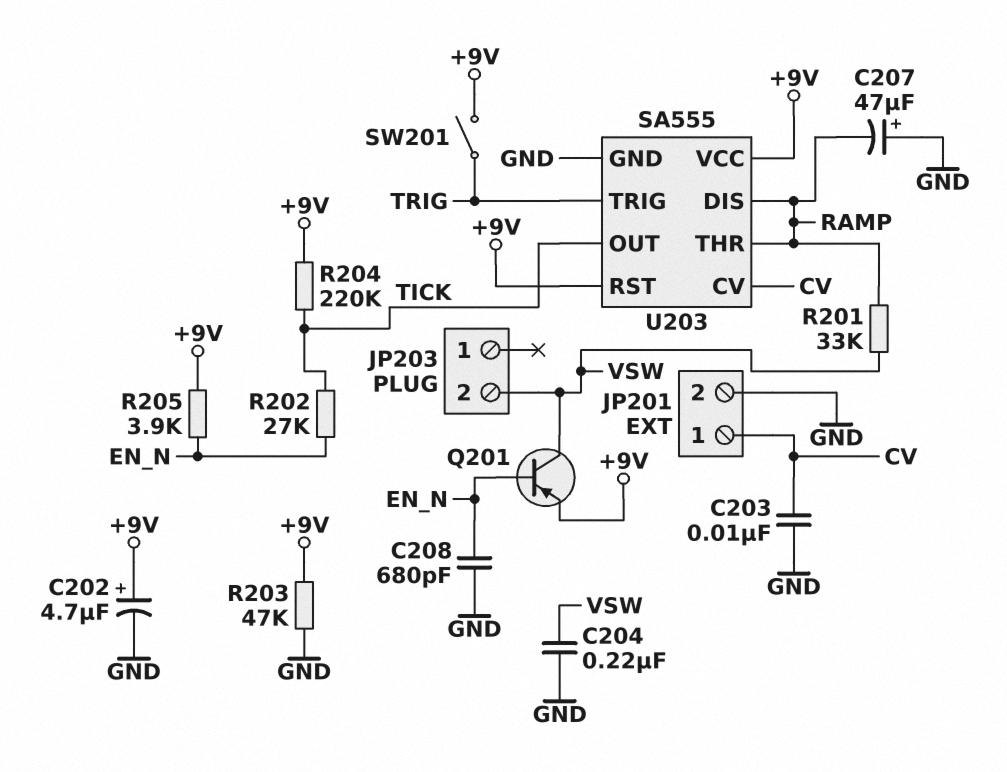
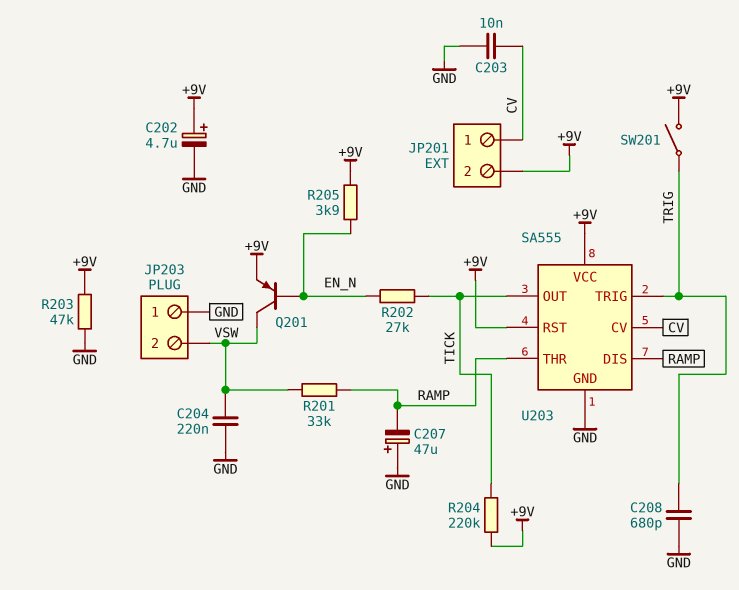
C208: 680pF (EN_N, GND) -> 680pF (GND, TRIG)
JP201 pin 2: GND -> +9V
JP203 pin 1: none -> GND

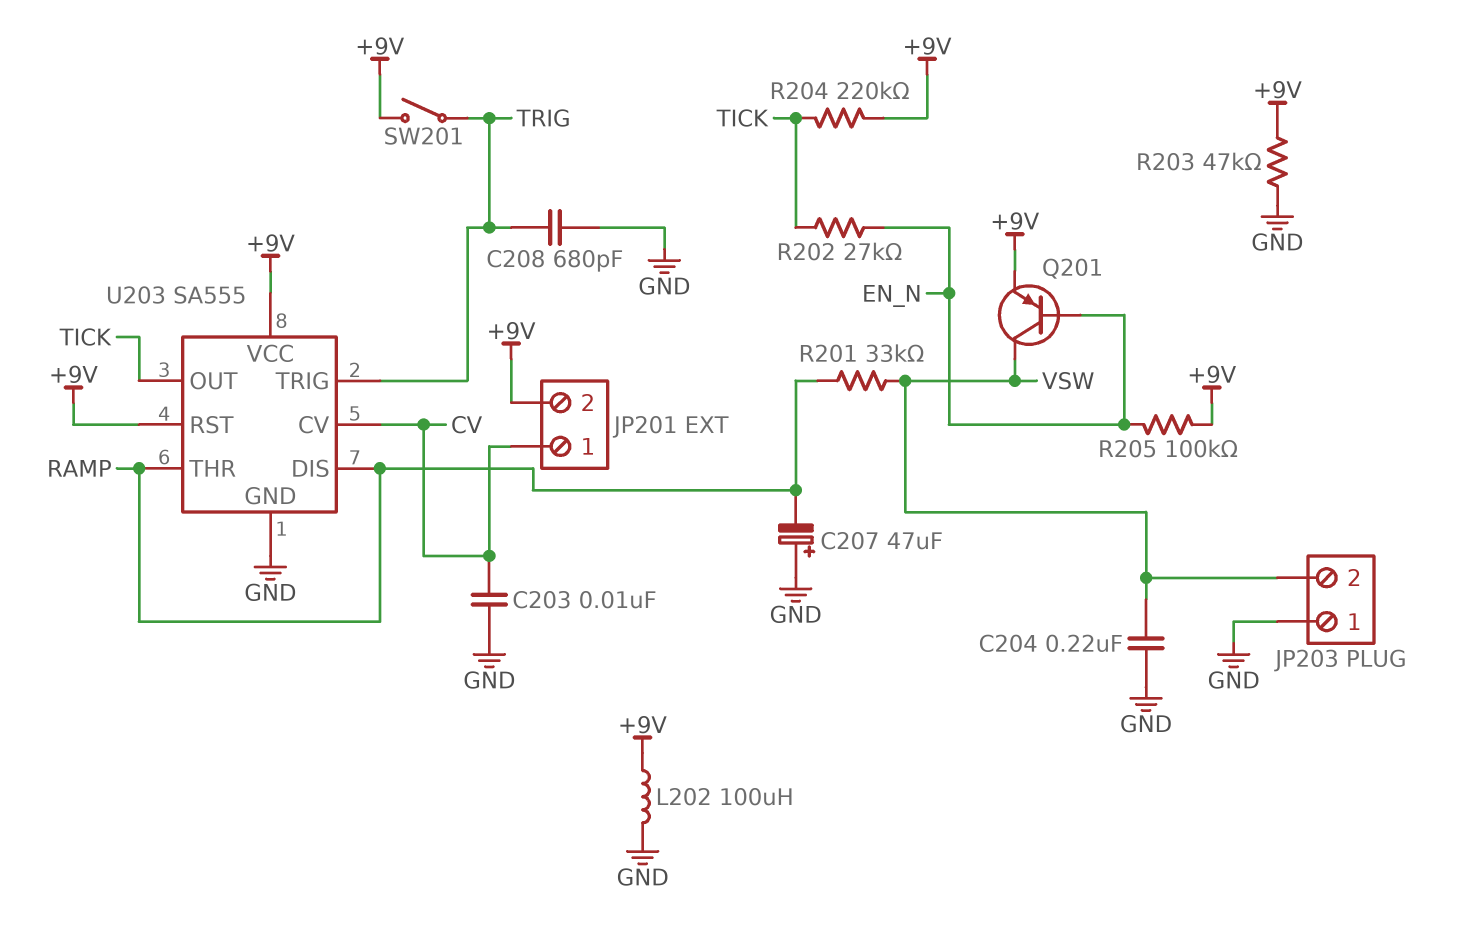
C202: 4.7uF (plus +9V, minus GND) -> none
L202: none -> 100uH (+9V, GND)
R205: 3.9k (+9V, EN_N) -> 100k (+9V, EN_N)

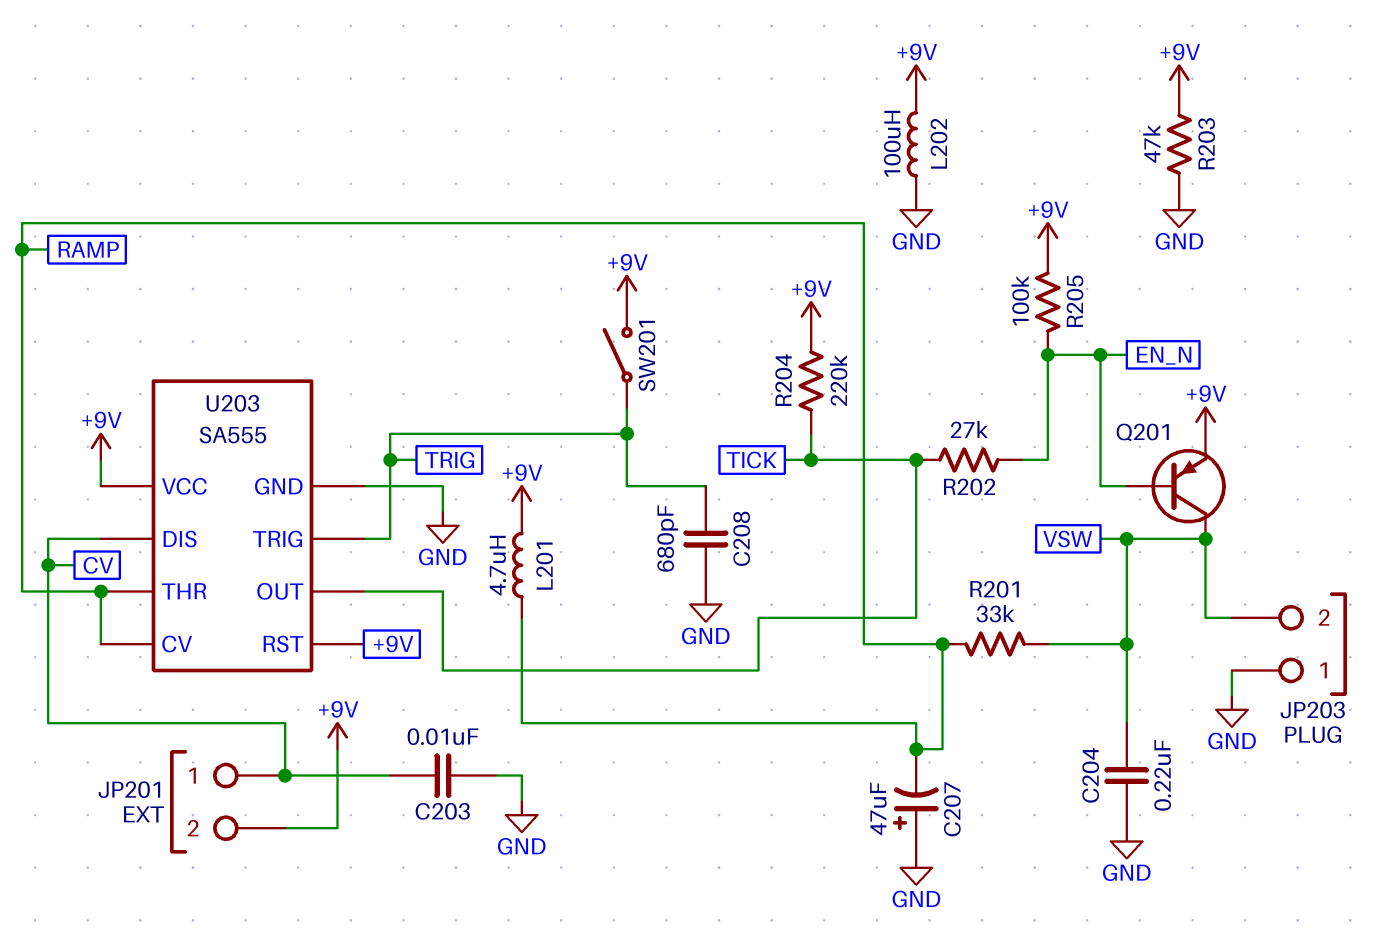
L201: none -> 4.7uH (+9V, RAMP)
U203 pin CV: CV -> RAMP
U203 pin DIS: RAMP -> CV

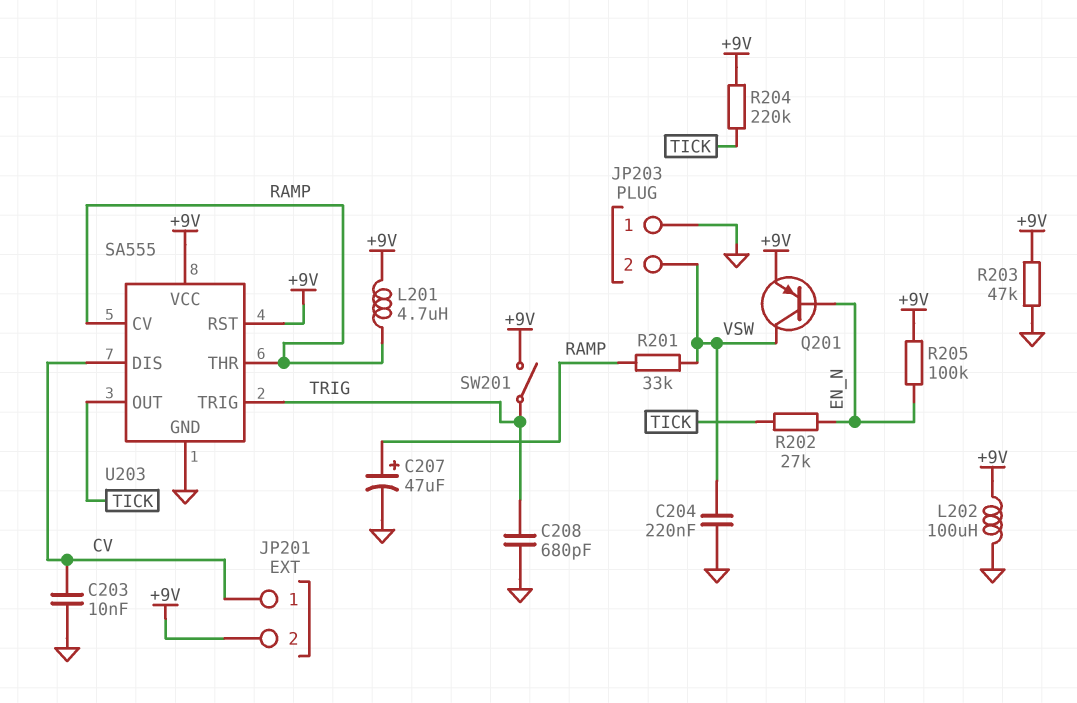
C207: 47uF (plus GND, minus RAMP) -> 47uF (plus RAMP, minus GND)

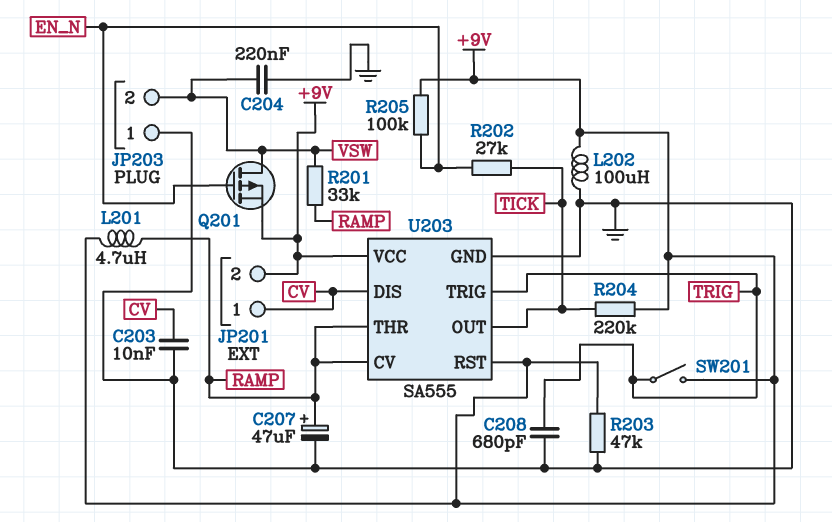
Q201: PNP (B EN_N, C VSW, E +9V) -> PMOS (G EN_N, D VSW, S +9V)

